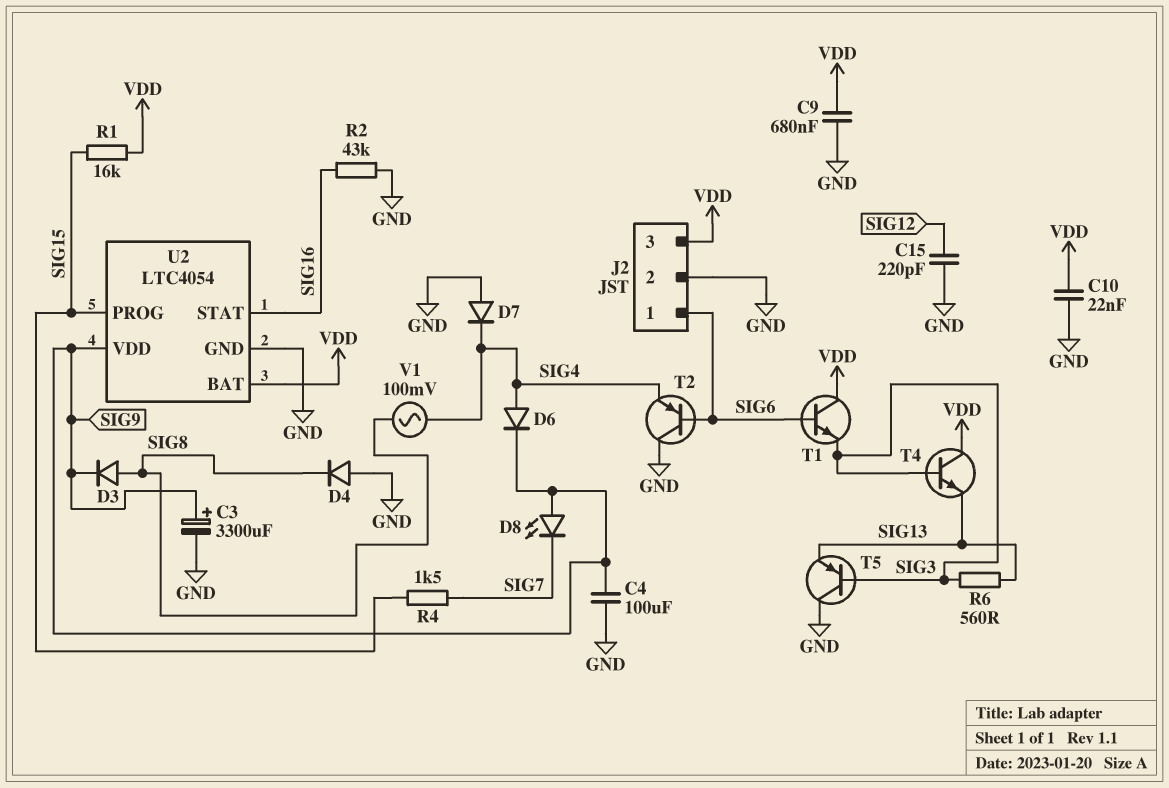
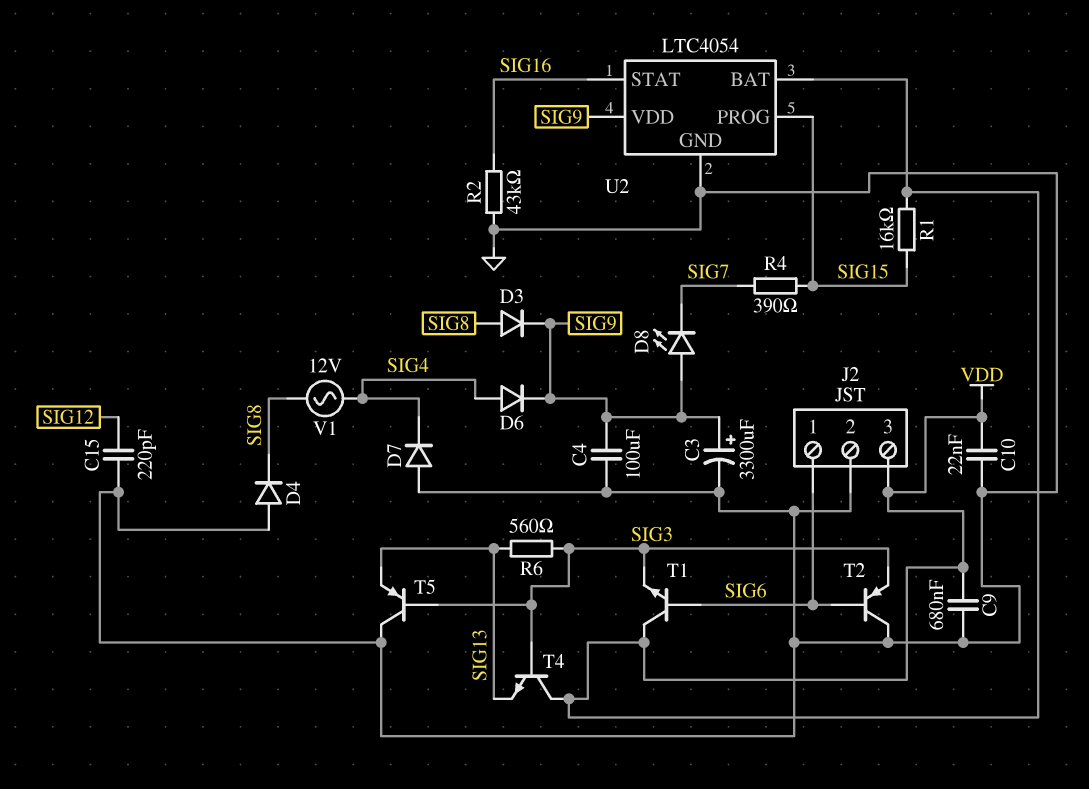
R4: 1.5k (SIG7, SIG15) -> 390 (SIG7, SIG15)
T2: PNP (B SIG6, C GND, E SIG4) -> PNP (B SIG6, C GND, E SIG3)
V1: AC 100mV (SIG4, SIG8) -> AC 12V (SIG4, SIG8)

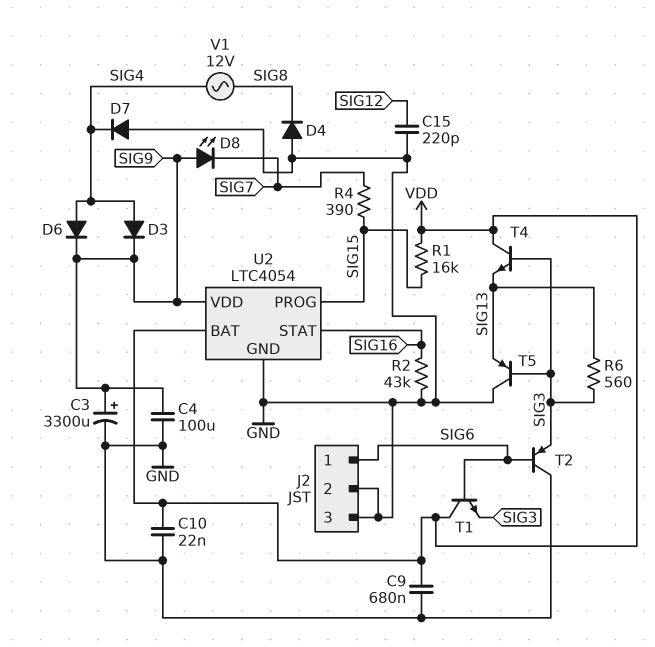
D3: diode (A SIG8, K SIG9) -> diode (A SIG4, K SIG9)
J2 pin 3: VDD -> GND

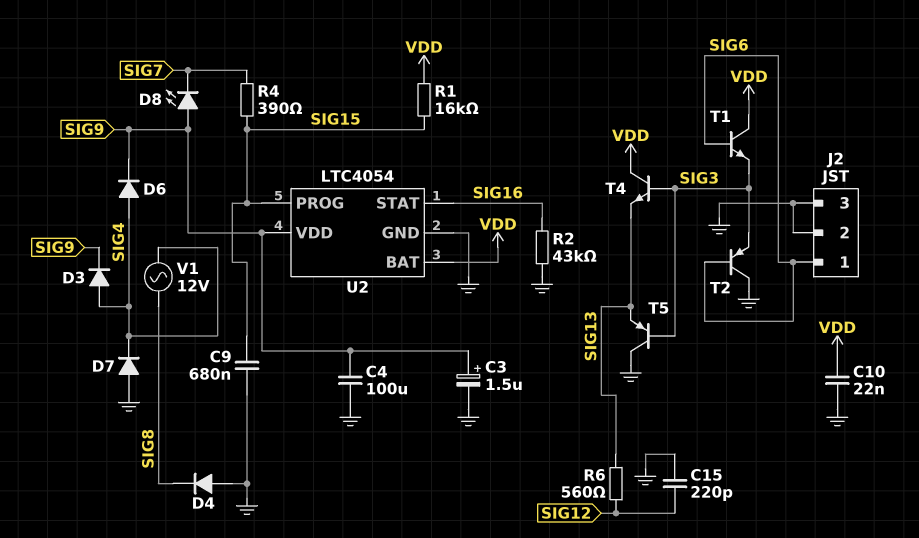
C3: 3300uF (plus SIG9, minus GND) -> 1.5uF (plus SIG9, minus GND)
C9: 680nF (GND, VDD) -> 680nF (GND, SIG15)
R6: 560 (SIG3, SIG13) -> 560 (SIG12, SIG13)

